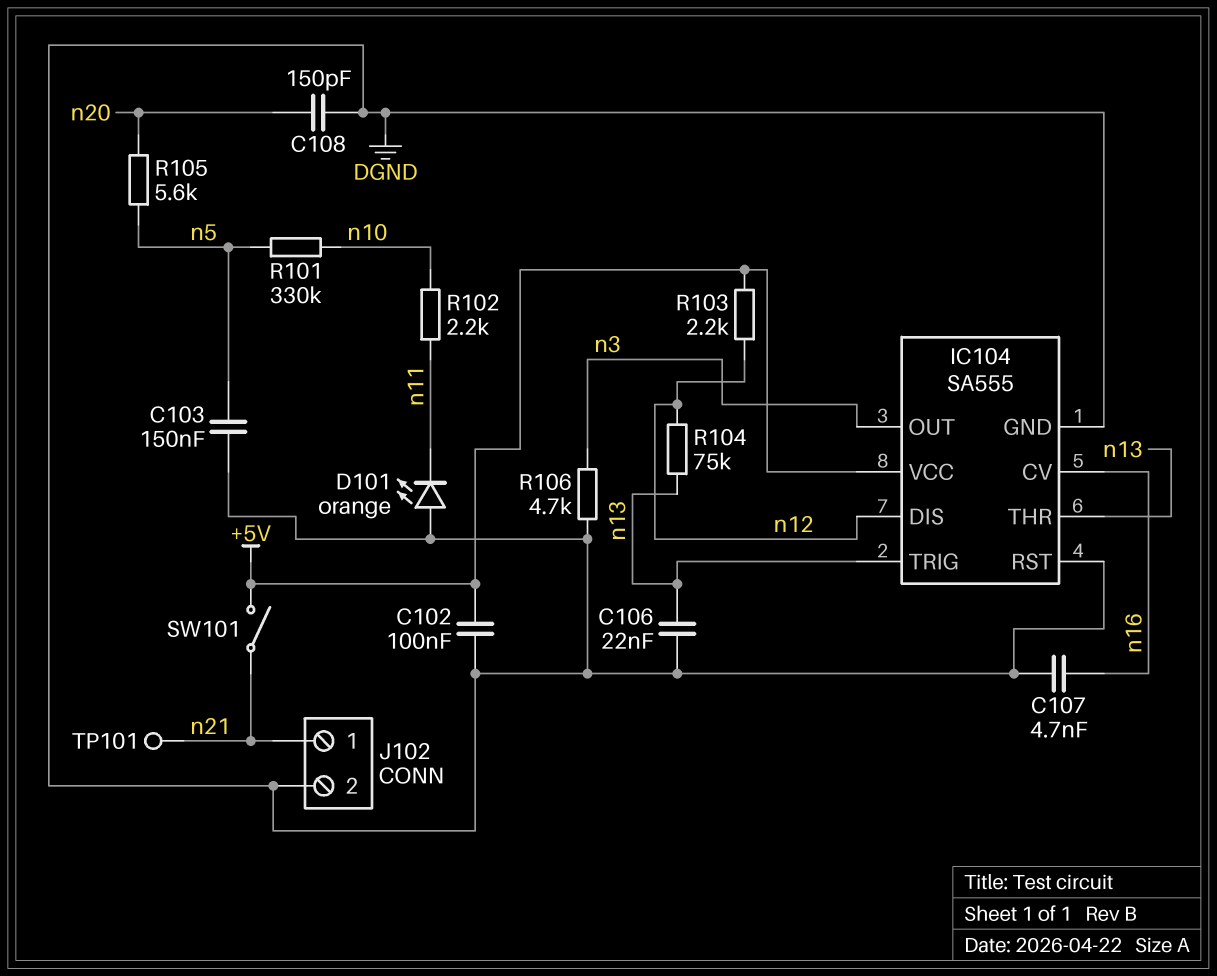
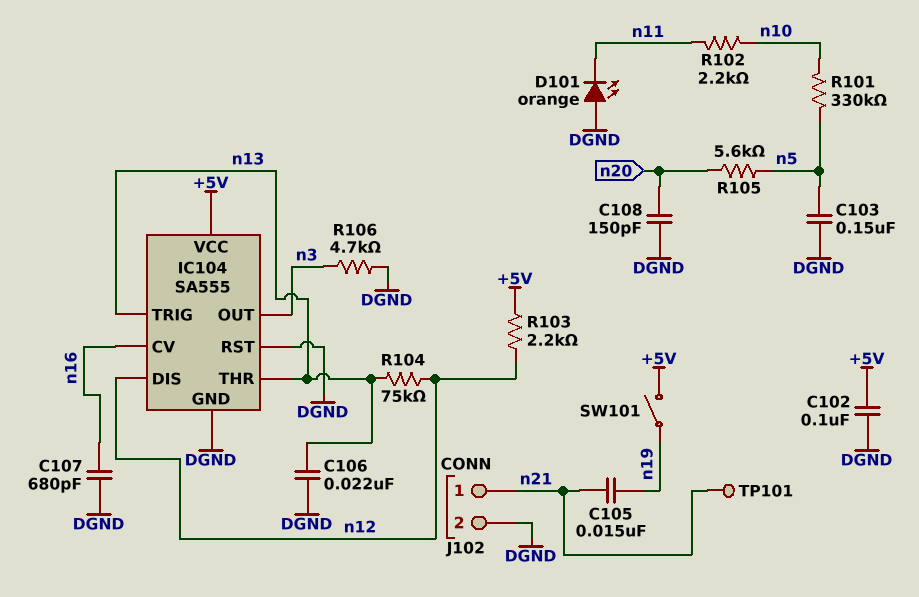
C105: none -> 15nF (n19, n21)
C107: 4.7nF (DGND, n16) -> 680pF (DGND, n16)
SW101: switch (+5V, n21) -> switch (+5V, n19)

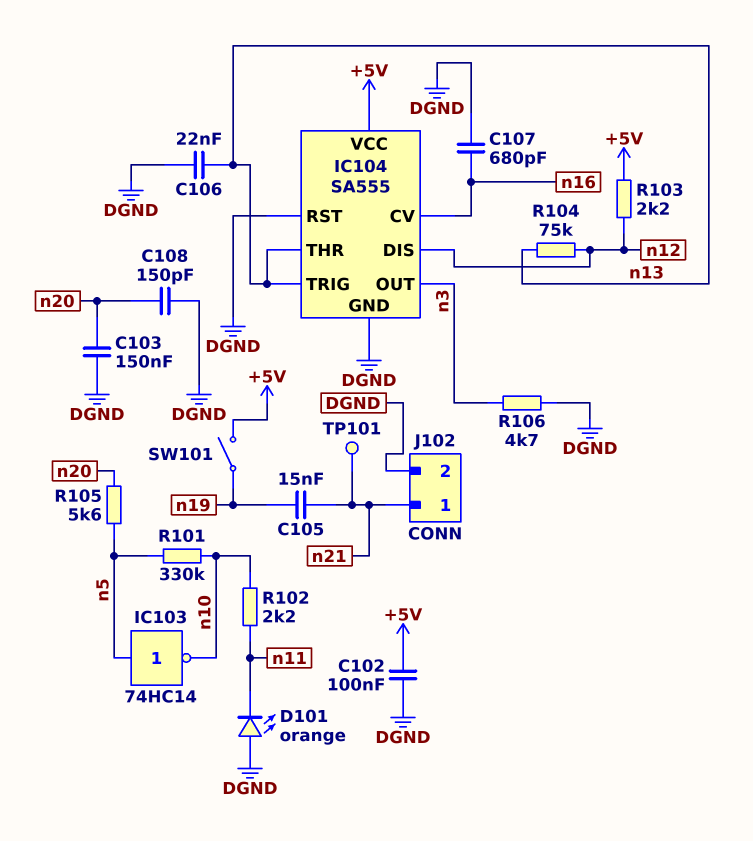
C103: 150nF (DGND, n5) -> 150nF (DGND, n20)
IC103: none -> NOT 74HC14 (in n5, out n10)

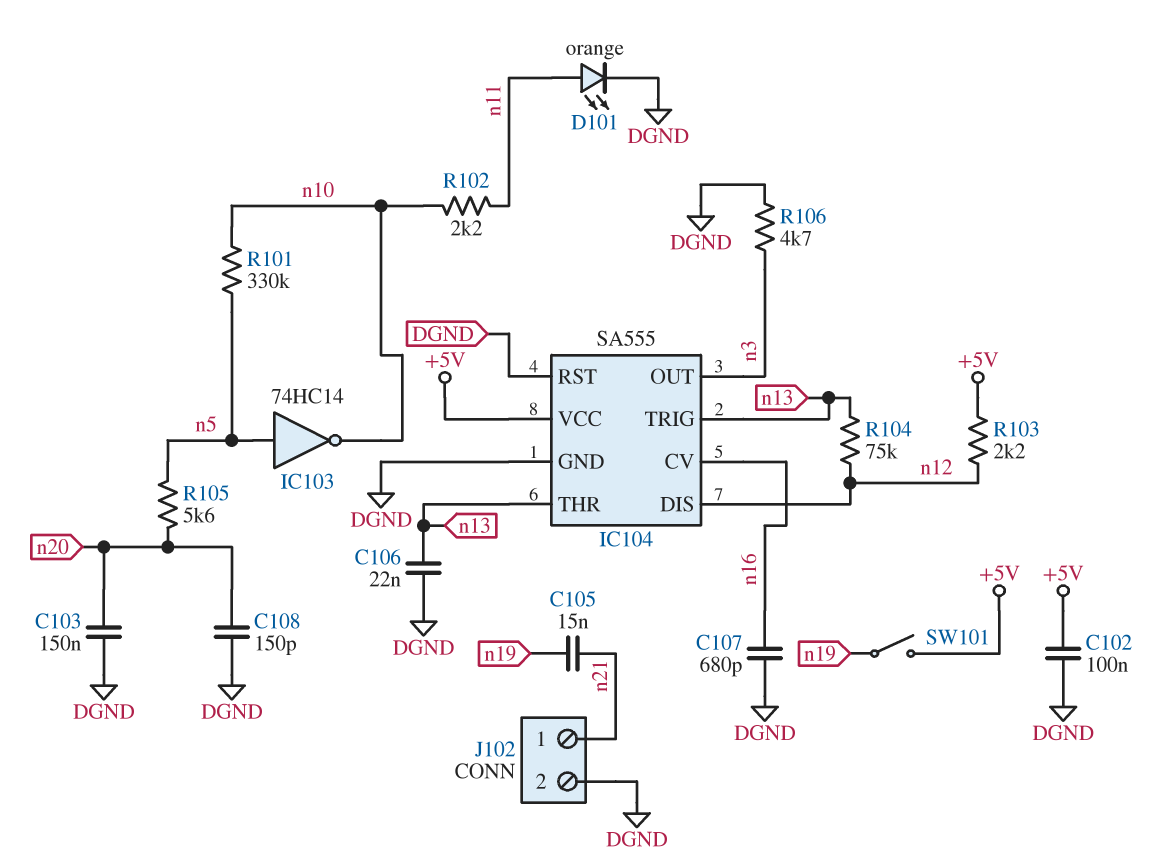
D101: LED orange (A DGND, K n11) -> LED orange (A n11, K DGND)
TP101: test point (n21) -> none

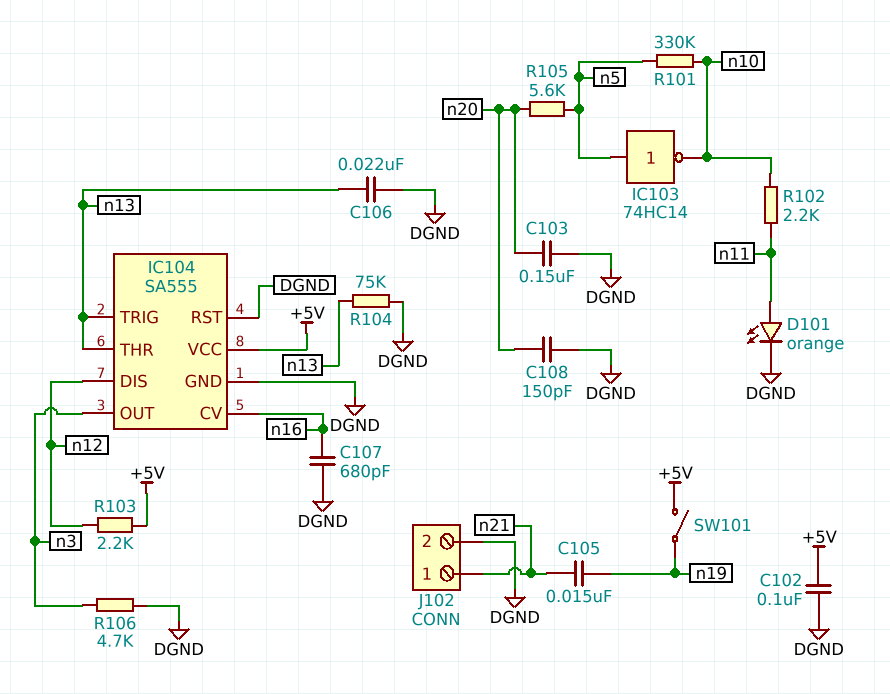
R104: 75k (n12, n13) -> 75k (DGND, n13)

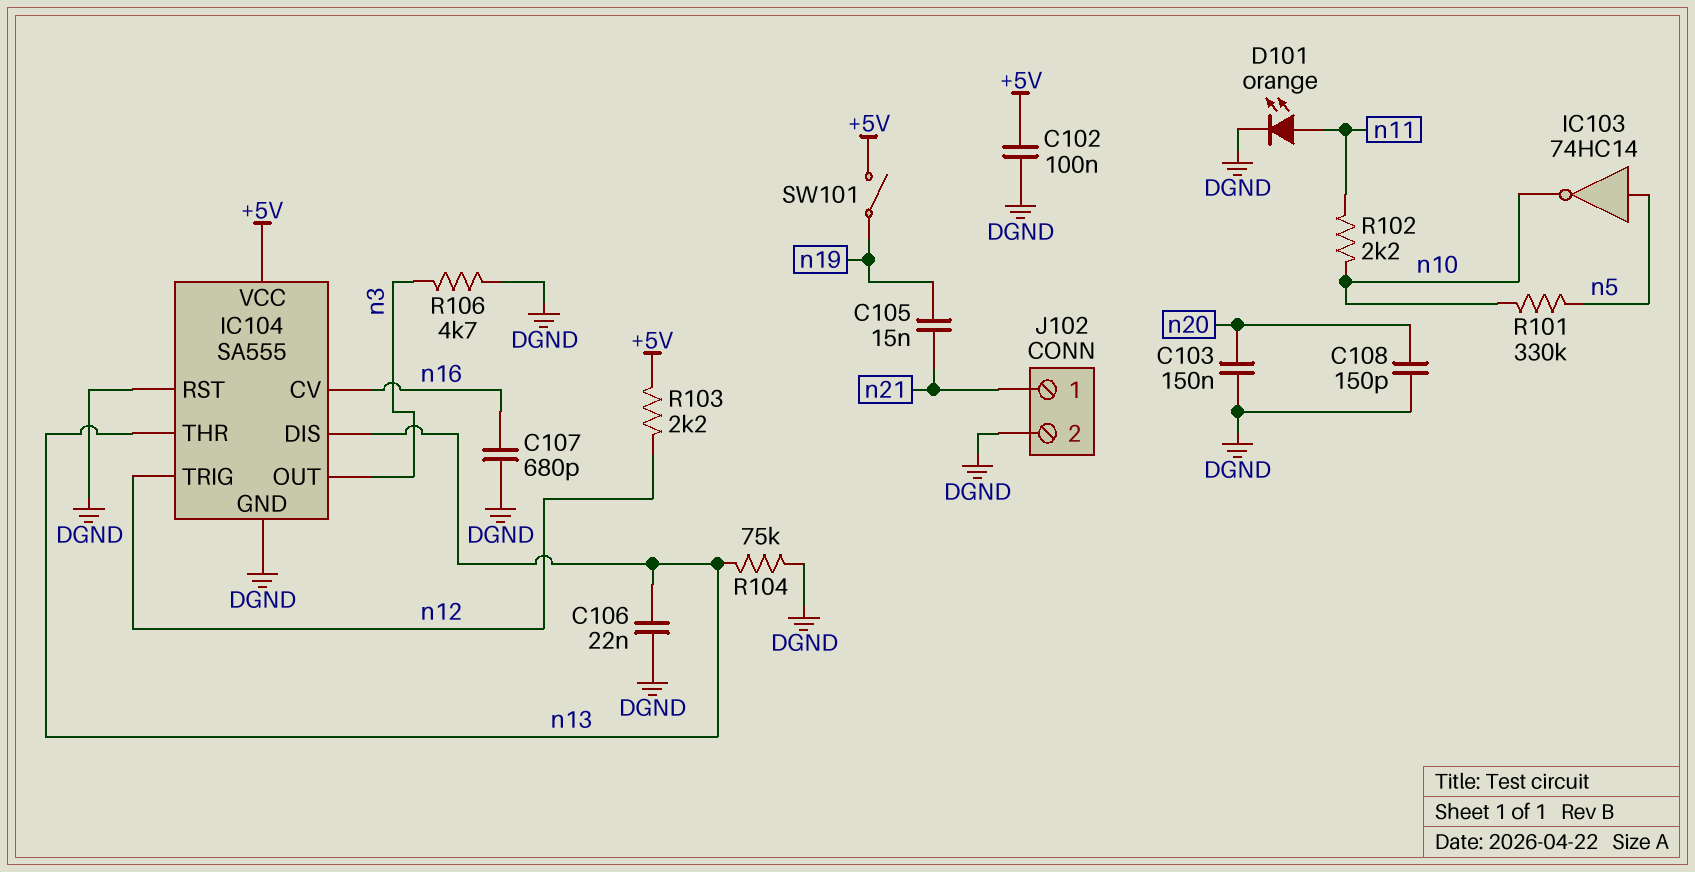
IC104 pin DIS: n12 -> n13
IC104 pin TRIG: n13 -> n12
R105: 5.6k (n5, n20) -> none

